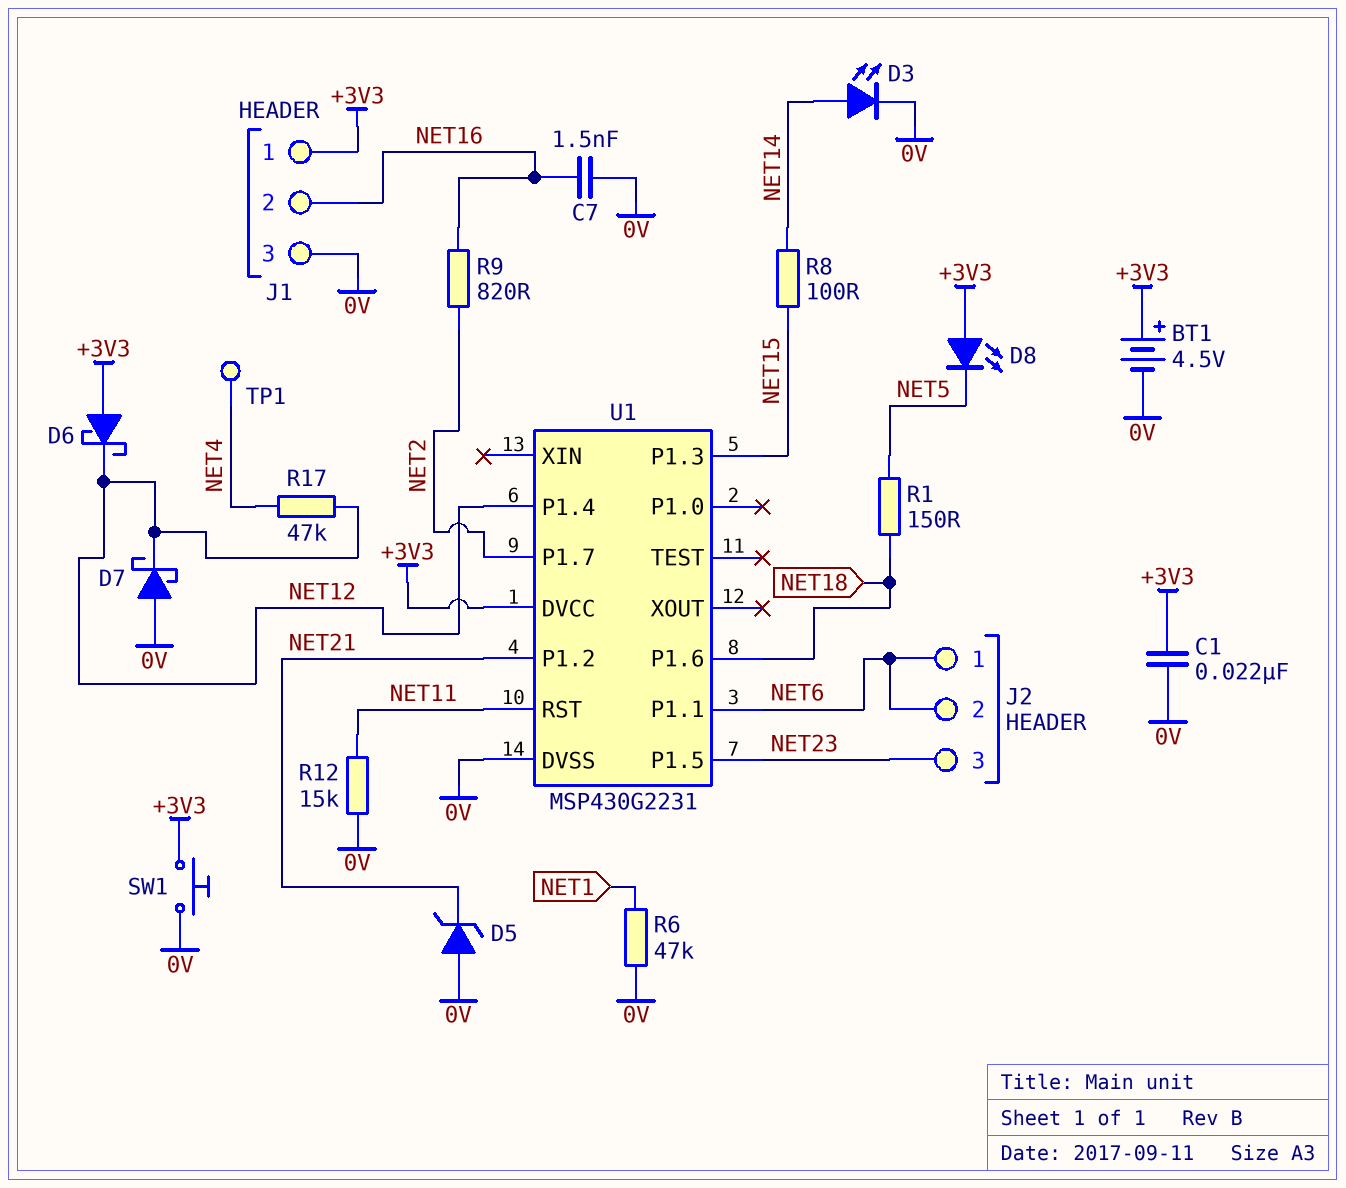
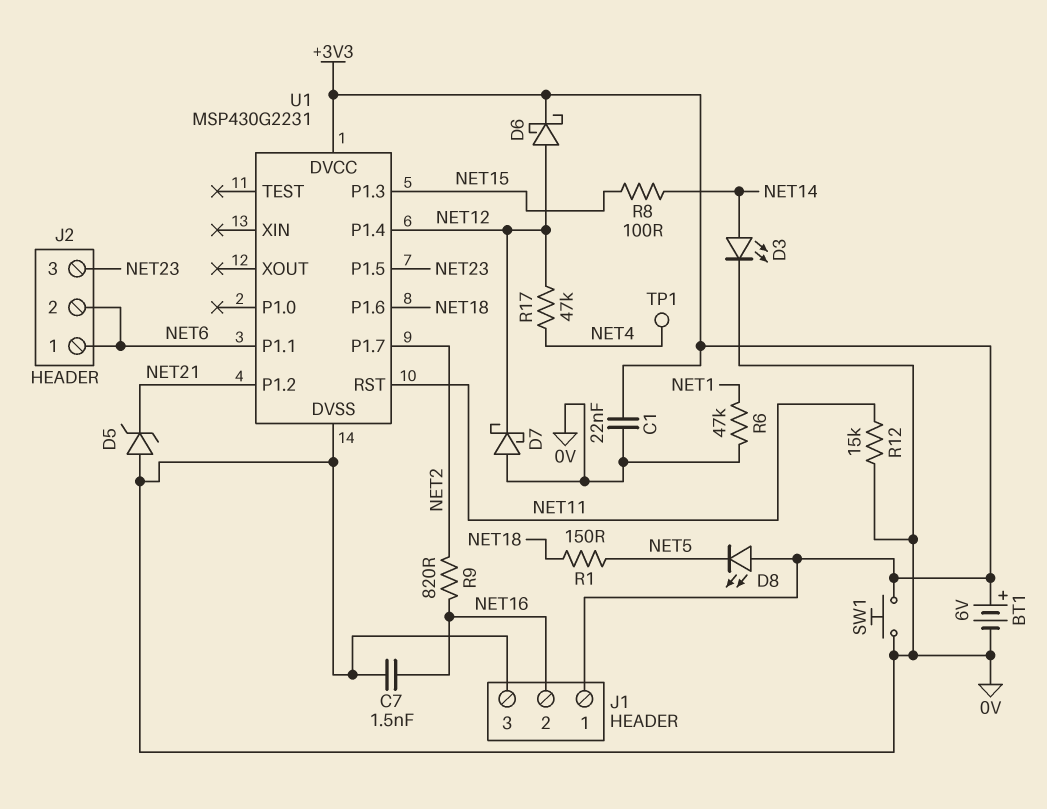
BT1: 4.5V (plus +3V3, minus 0V) -> 6V (plus +3V3, minus 0V)
D6: schottky (A +3V3, K NET12) -> schottky (A NET12, K +3V3)

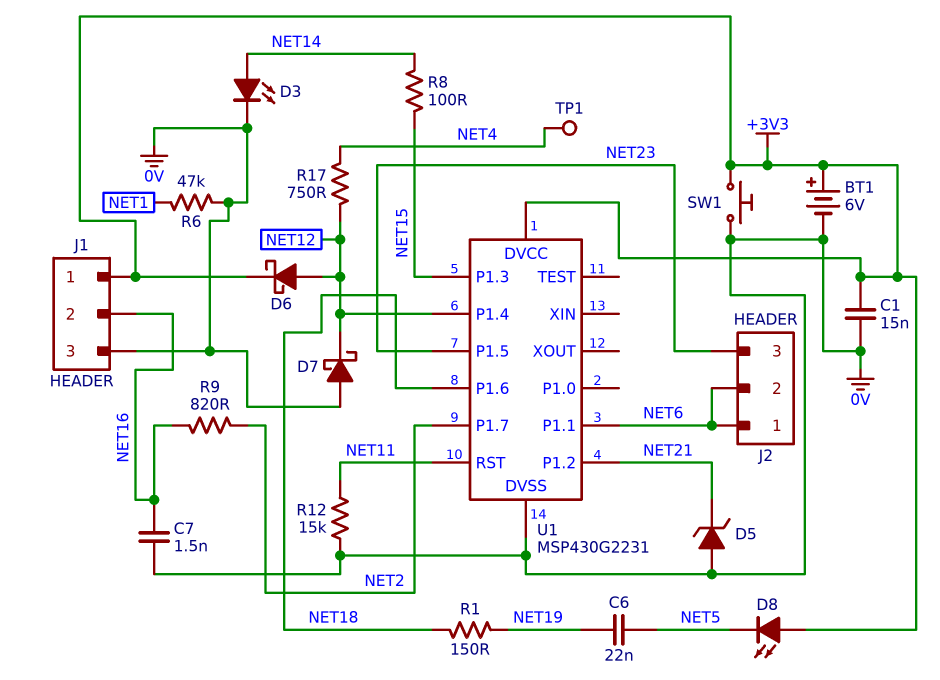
C1: 22nF (+3V3, 0V) -> 15nF (+3V3, 0V)
C6: none -> 22nF (NET5, NET19)
R1: 150 (NET5, NET18) -> 150 (NET18, NET19)
R17: 47k (NET4, NET12) -> 750 (NET4, NET12)

